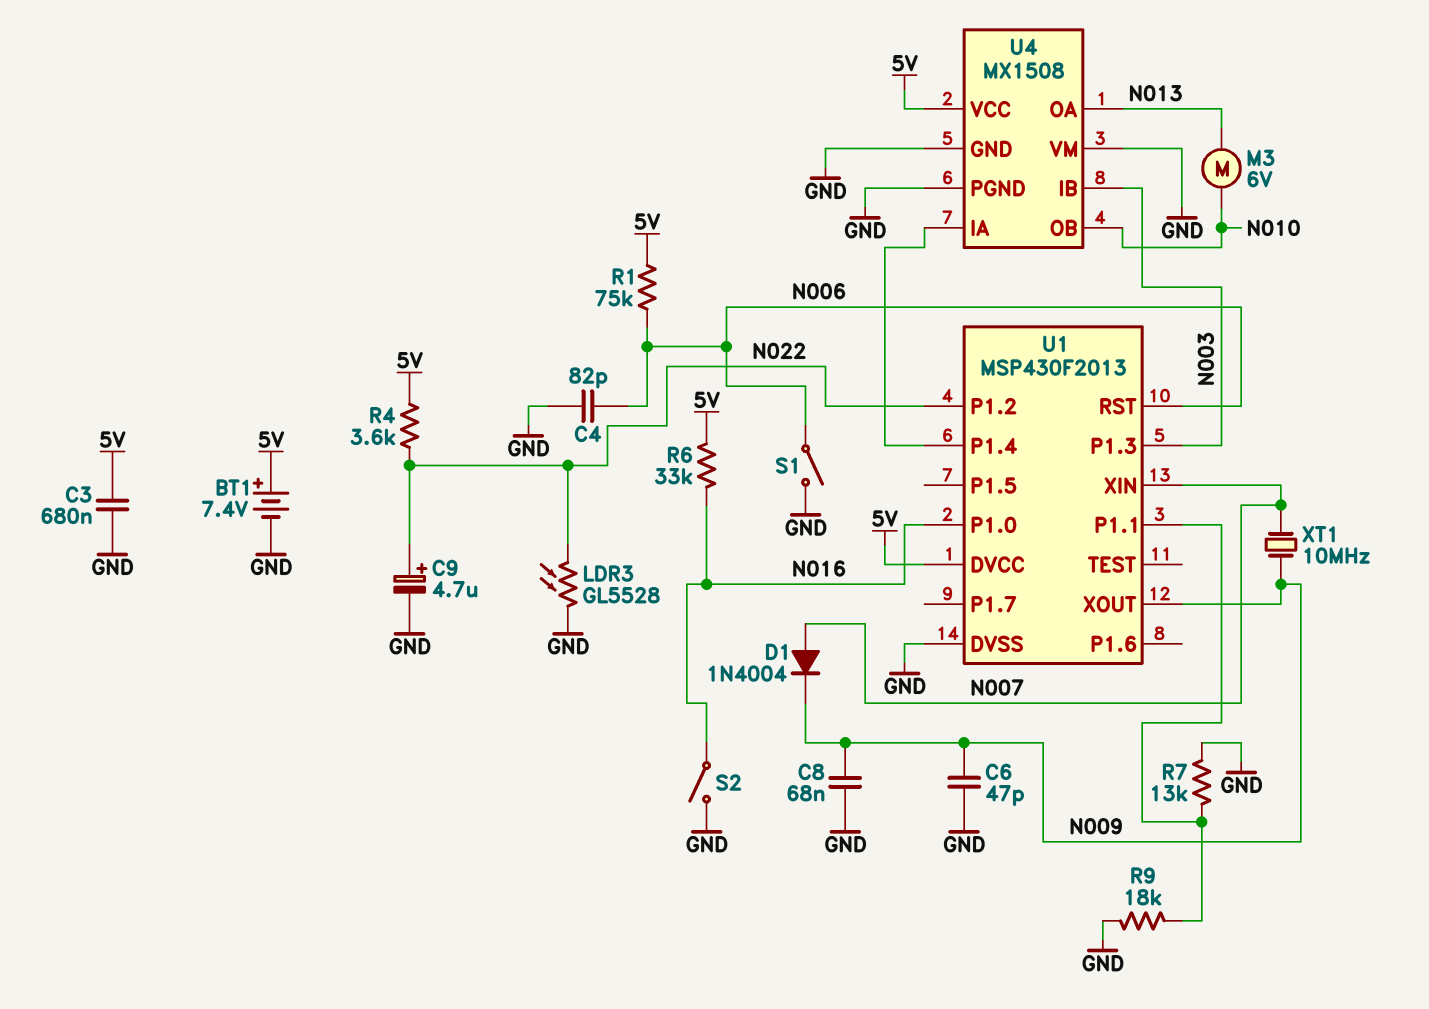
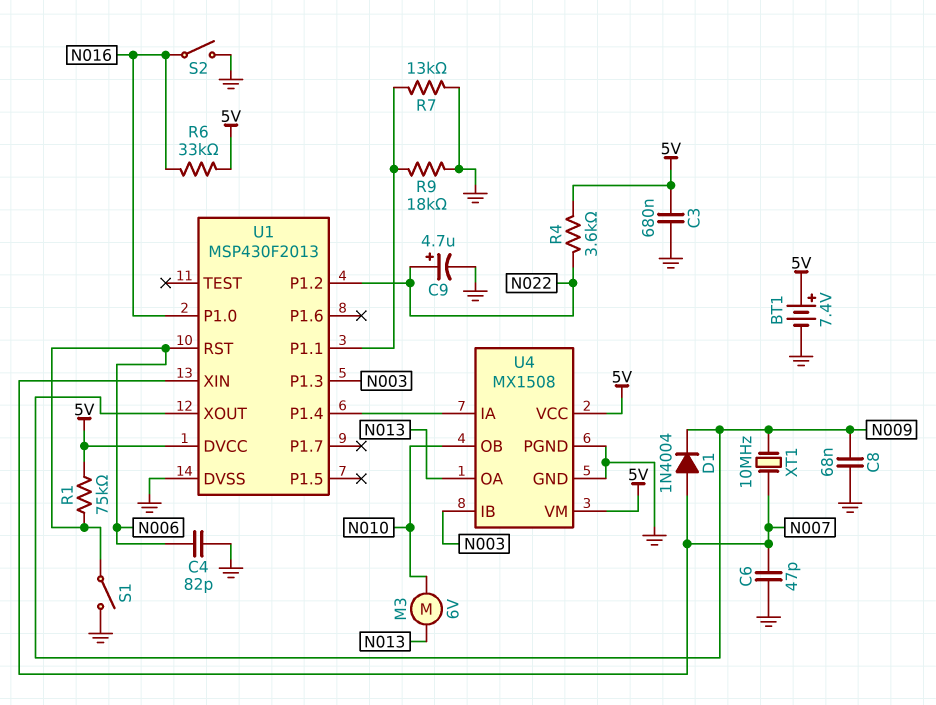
C6: 47pF (GND, N009) -> 47pF (GND, N007)
LDR3: GL5528 (GND, N022) -> none
U4 pin VM: GND -> 5V

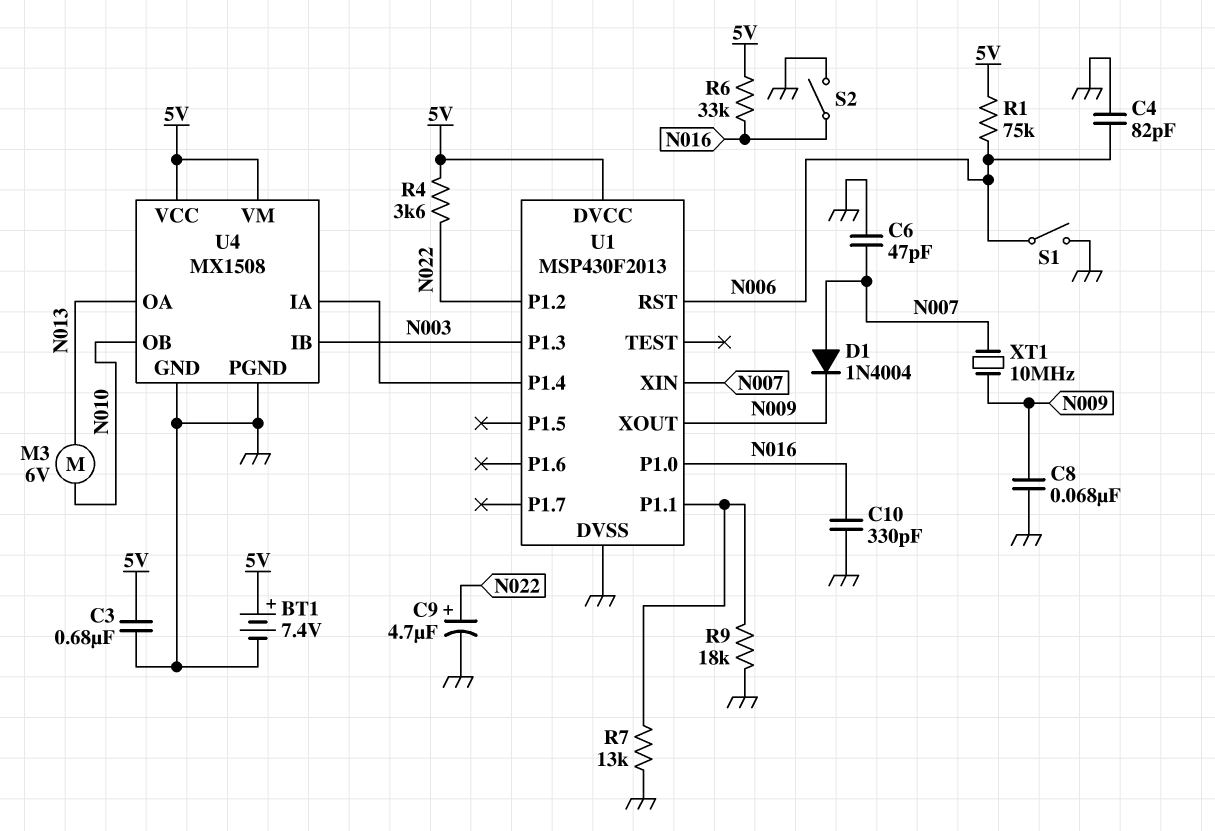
C10: none -> 330pF (GND, N016)

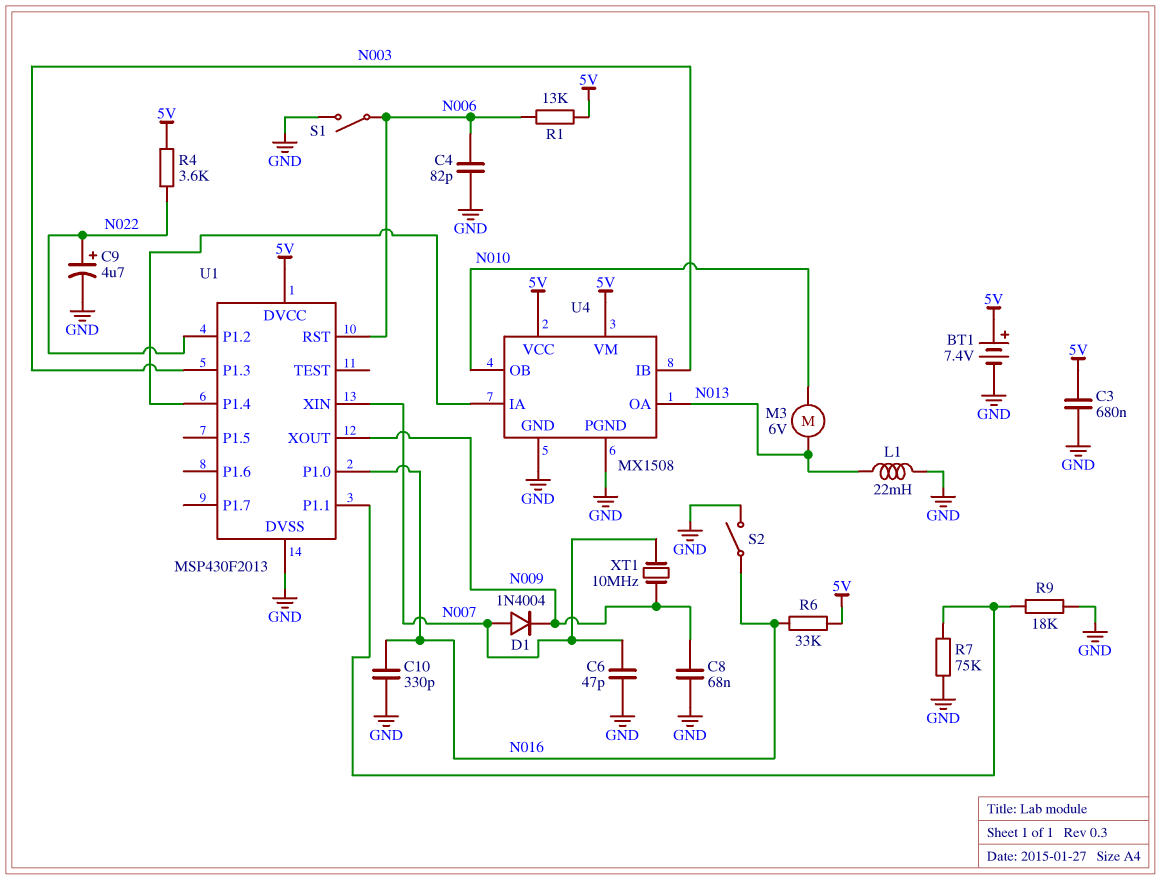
L1: none -> 22mH (GND, N013)
R1: 75k (5V, N006) -> 13k (5V, N006)
R7: 13k (GND, U1/P1.1) -> 75k (GND, U1/P1.1)

